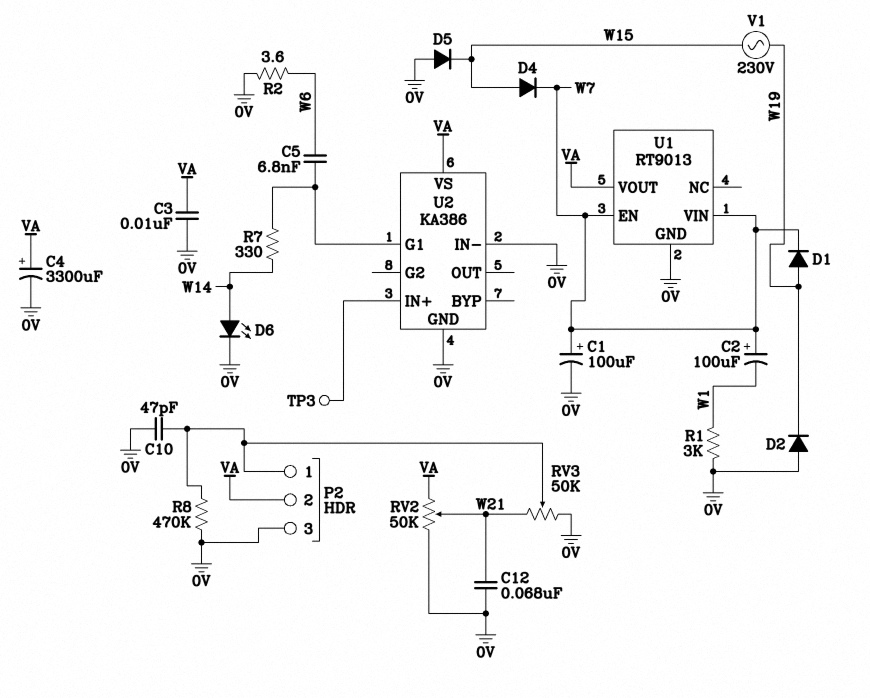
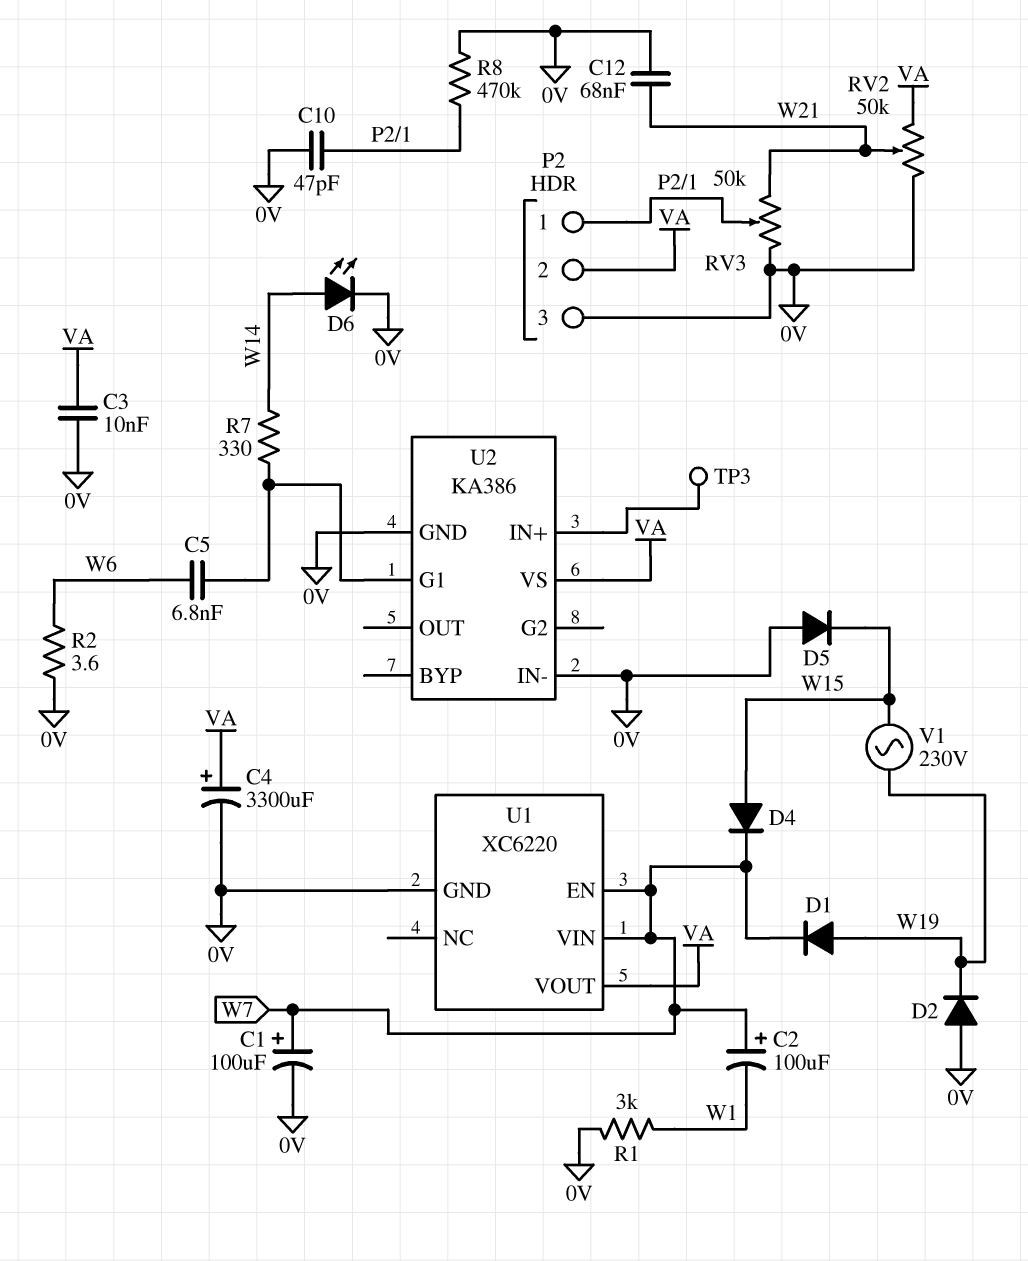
U1: RT9013 -> XC6220

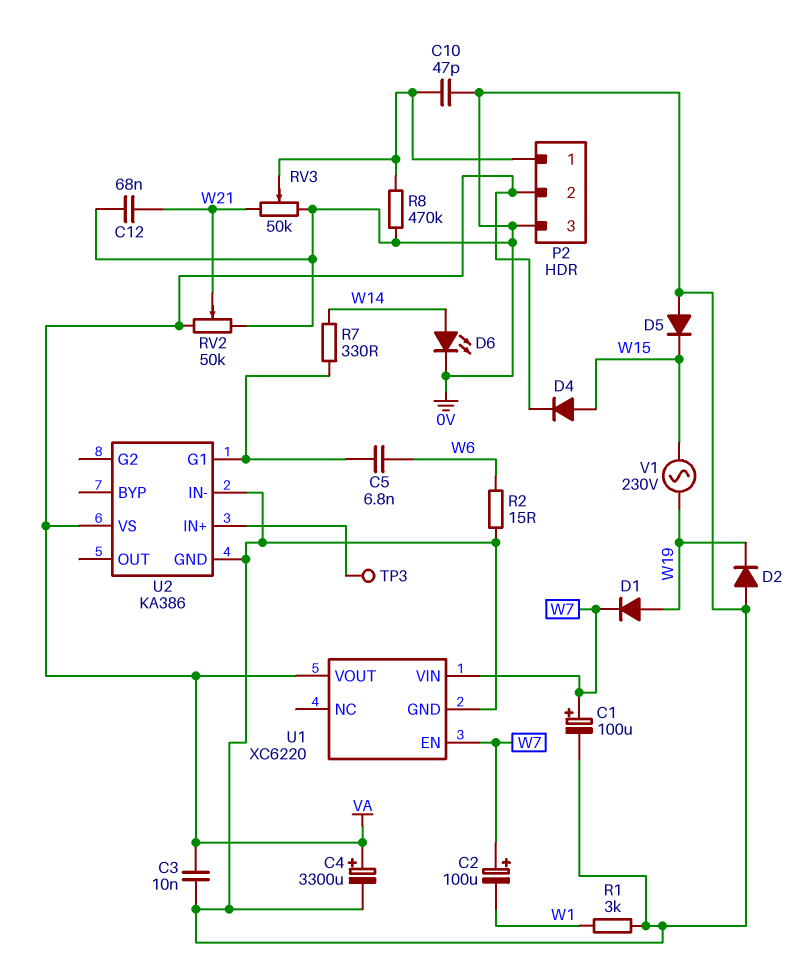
D4: diode (A W15, K W7) -> diode (A W15, K VA)
R2: 3.6 (0V, W6) -> 15 (0V, W6)

